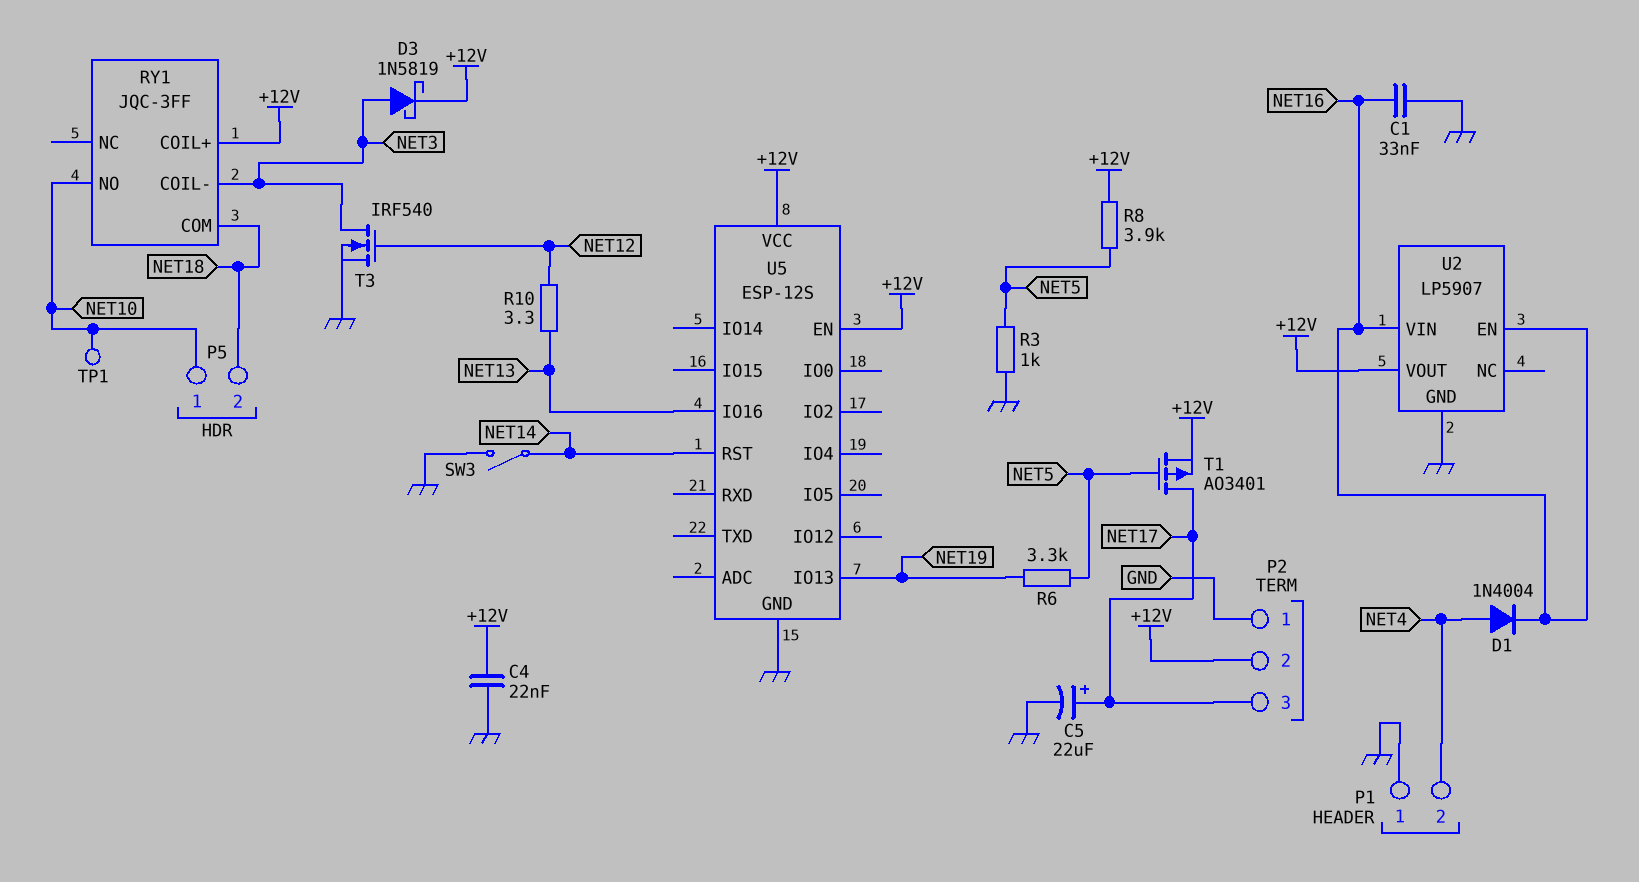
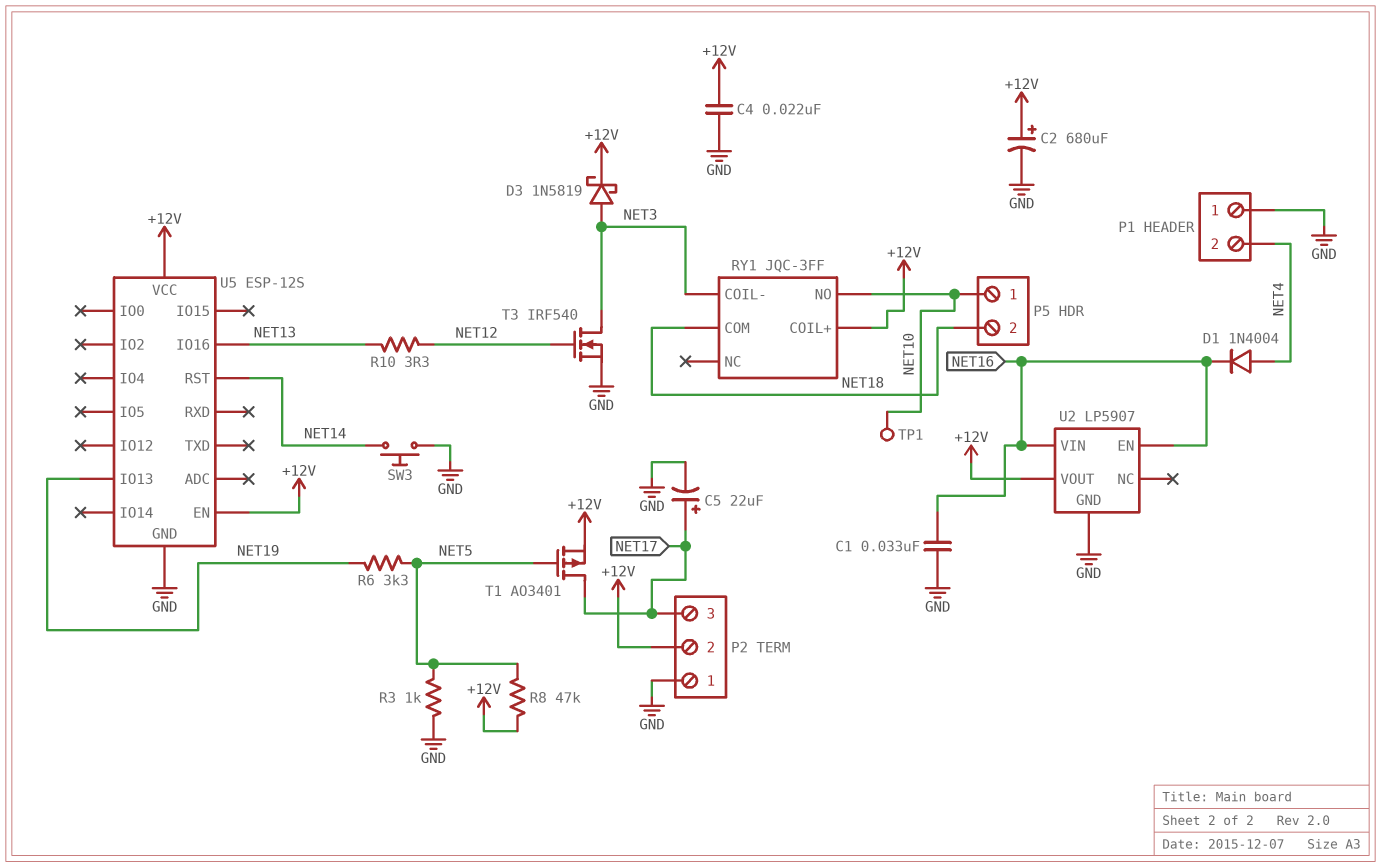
C2: none -> 680uF (plus +12V, minus GND)
R8: 3.9k (+12V, NET5) -> 47k (+12V, NET5)
SW3: switch (GND, NET14) -> button (GND, NET14)

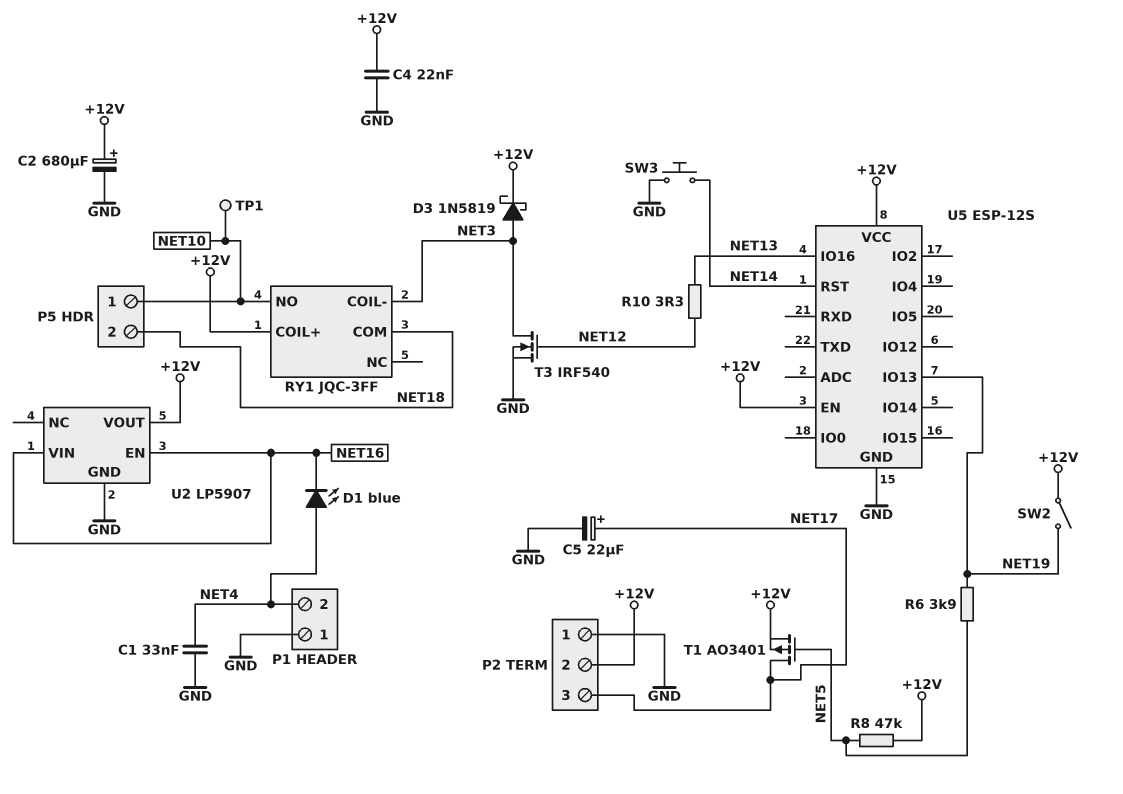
C1: 33nF (GND, NET16) -> 33nF (GND, NET4)
D1: diode 1N4004 (A NET4, K NET16) -> LED blue (A NET4, K NET16)
R3: 1k (GND, NET5) -> none
R6: 3.3k (NET5, NET19) -> 3.9k (NET5, NET19)
SW2: none -> switch (+12V, NET19)

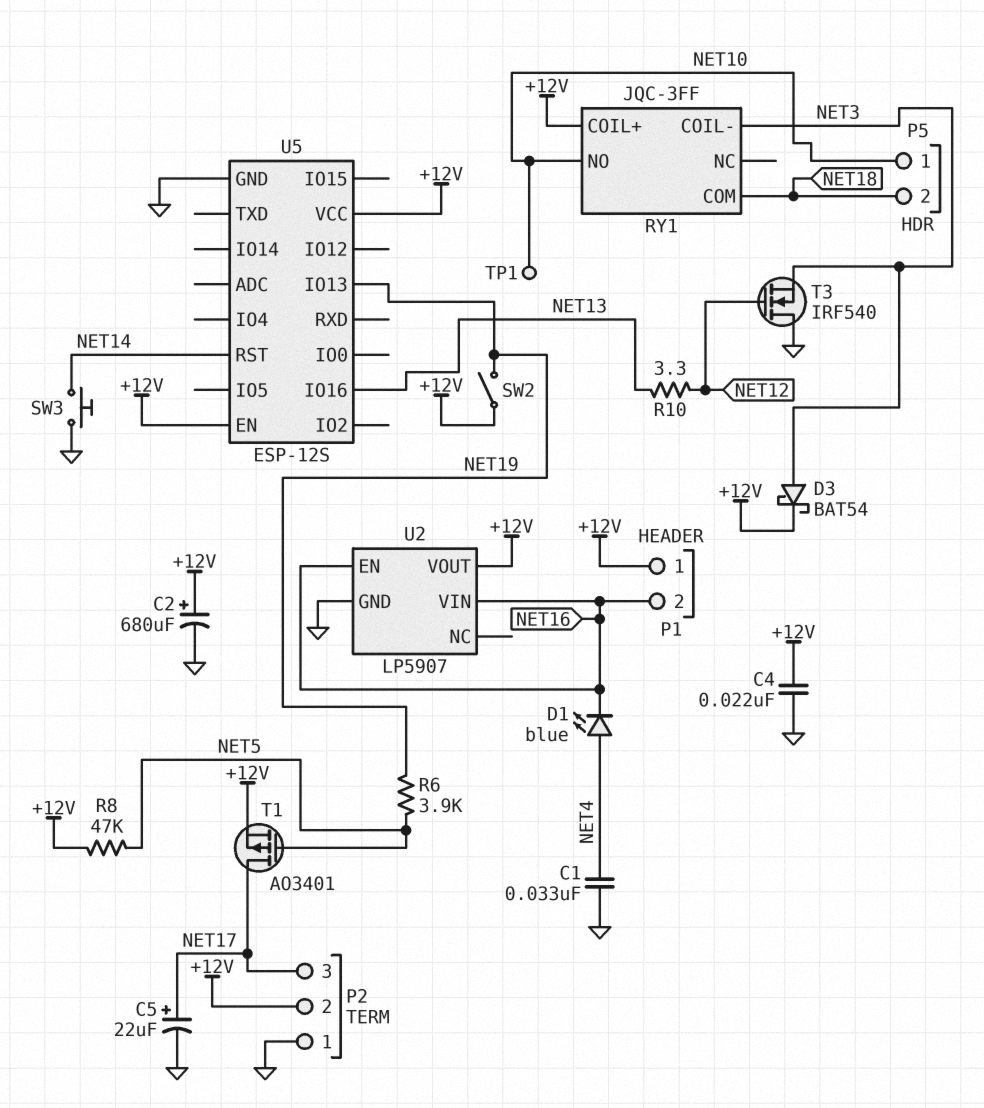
D3: schottky 1N5819 (A NET3, K +12V) -> schottky BAT54 (A NET3, K +12V)
P1 pin 1: GND -> +12V
P1 pin 2: NET4 -> NET16
T3: NMOS IRF540 (G NET12, D NET3, S GND) -> NMOS IRF540 (G NET12, D GND, S NET3)

